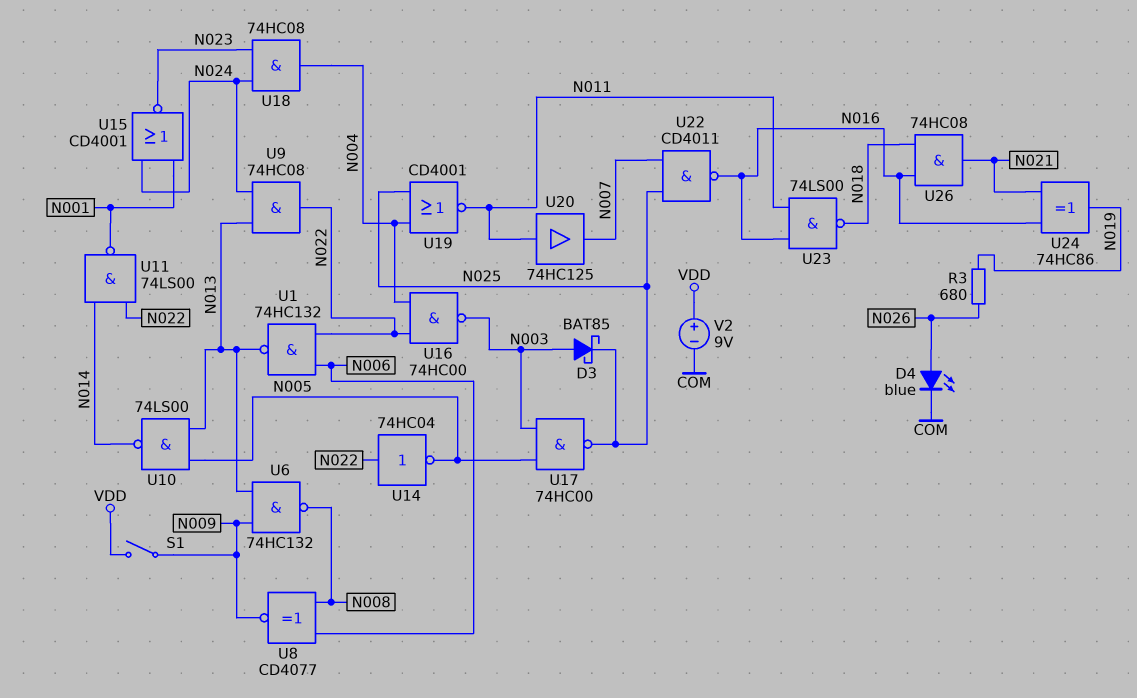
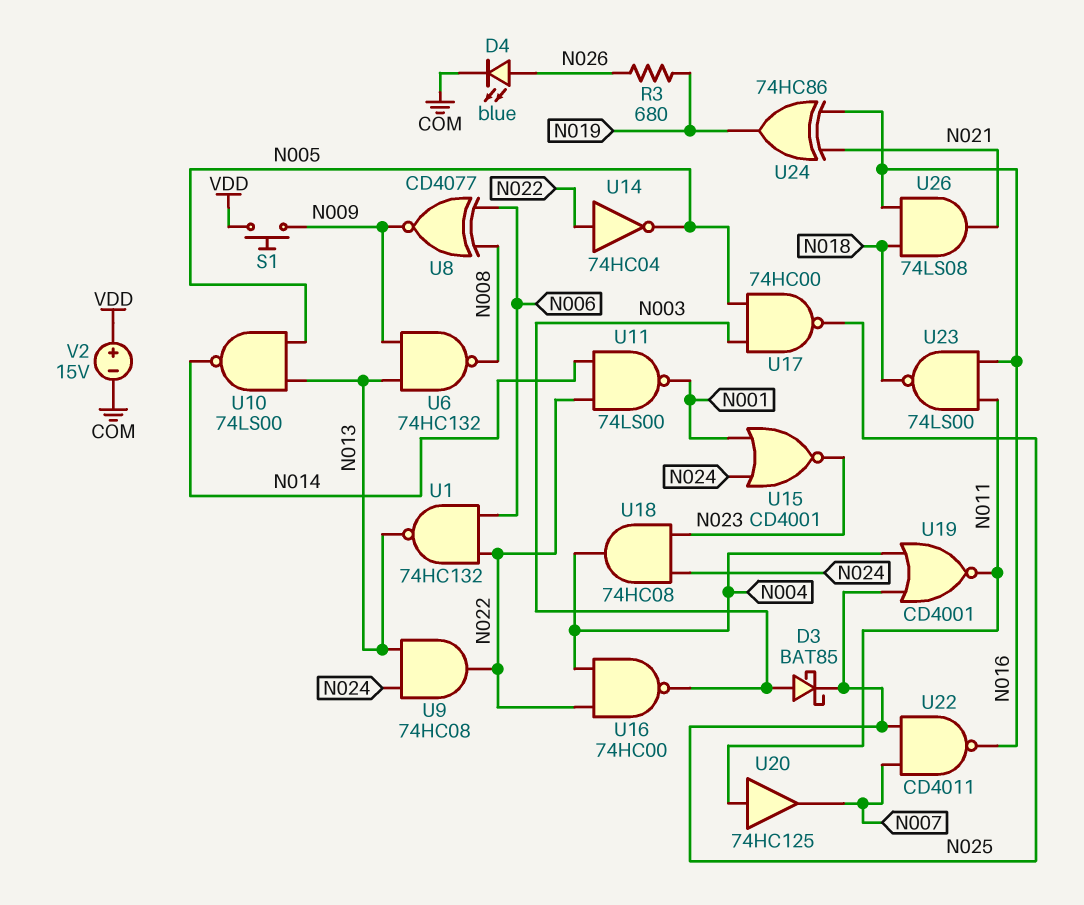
S1: switch (N009, VDD) -> button (N009, VDD)
U26: AND 74HC08 (in N016, in N018, out N021) -> AND 74LS08 (in N016, in N018, out N021)
V2: 9V (plus VDD, minus COM) -> 15V (plus VDD, minus COM)

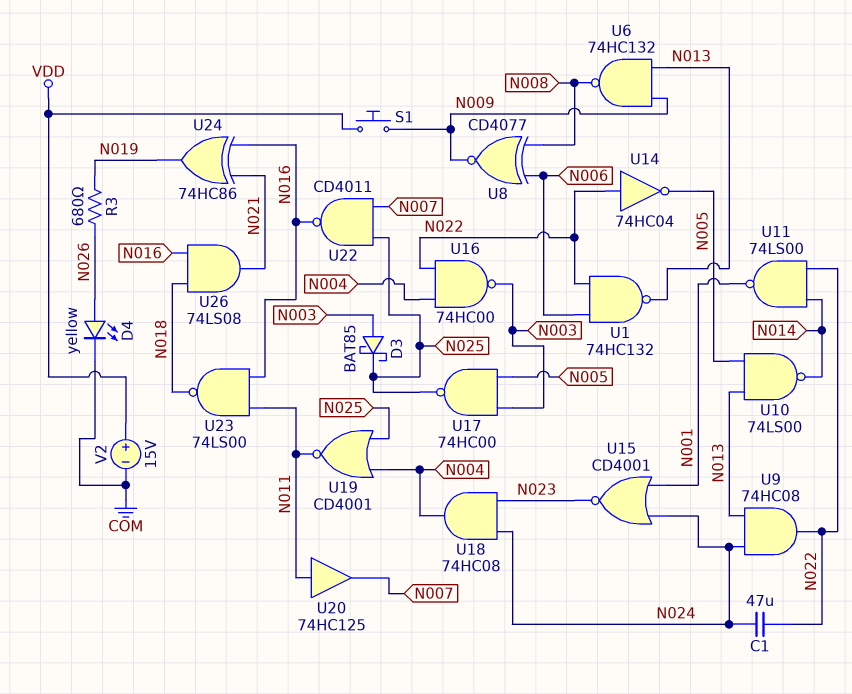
C1: none -> 47uF (N022, N024)
D4: LED blue (A N026, K COM) -> LED yellow (A N026, K COM)

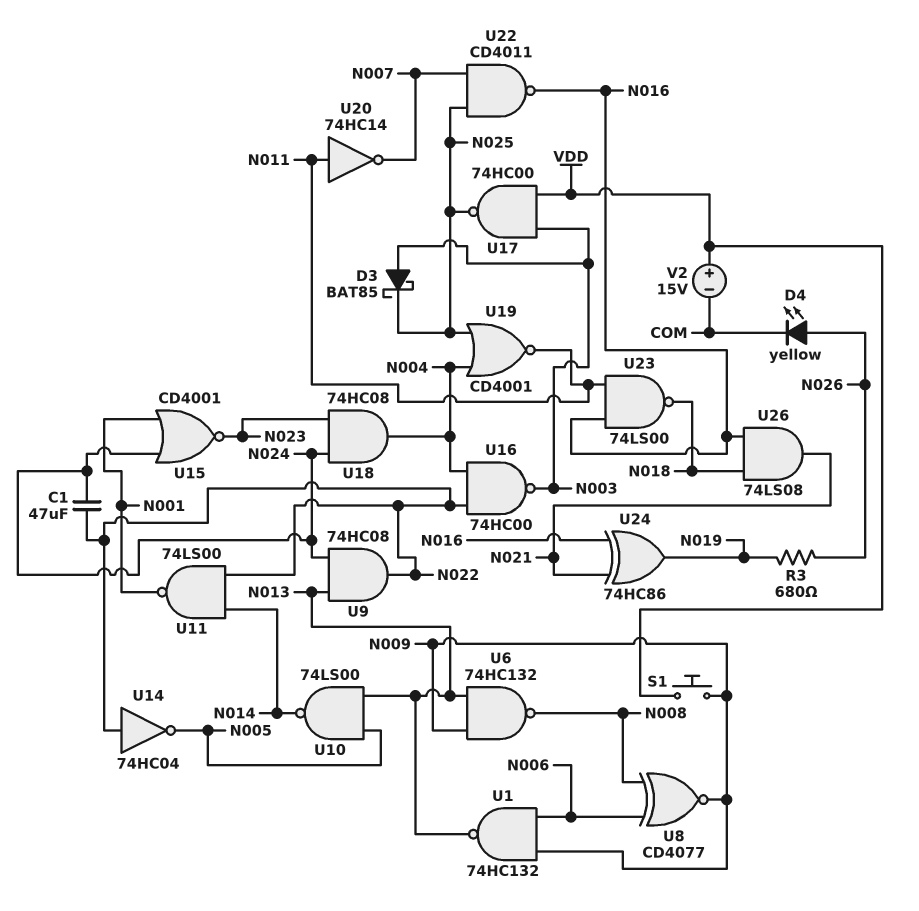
U1: NAND 74HC132 (in N006, in N022, out N013) -> NAND 74HC132 (in N006, in N009, out N013)
U17: NAND 74HC00 (in N003, in N005, out N025) -> NAND 74HC00 (in N003, in VDD, out N025)
U20: buffer 74HC125 (in N011, out N007) -> NOT 74HC14 (in N011, out N007)

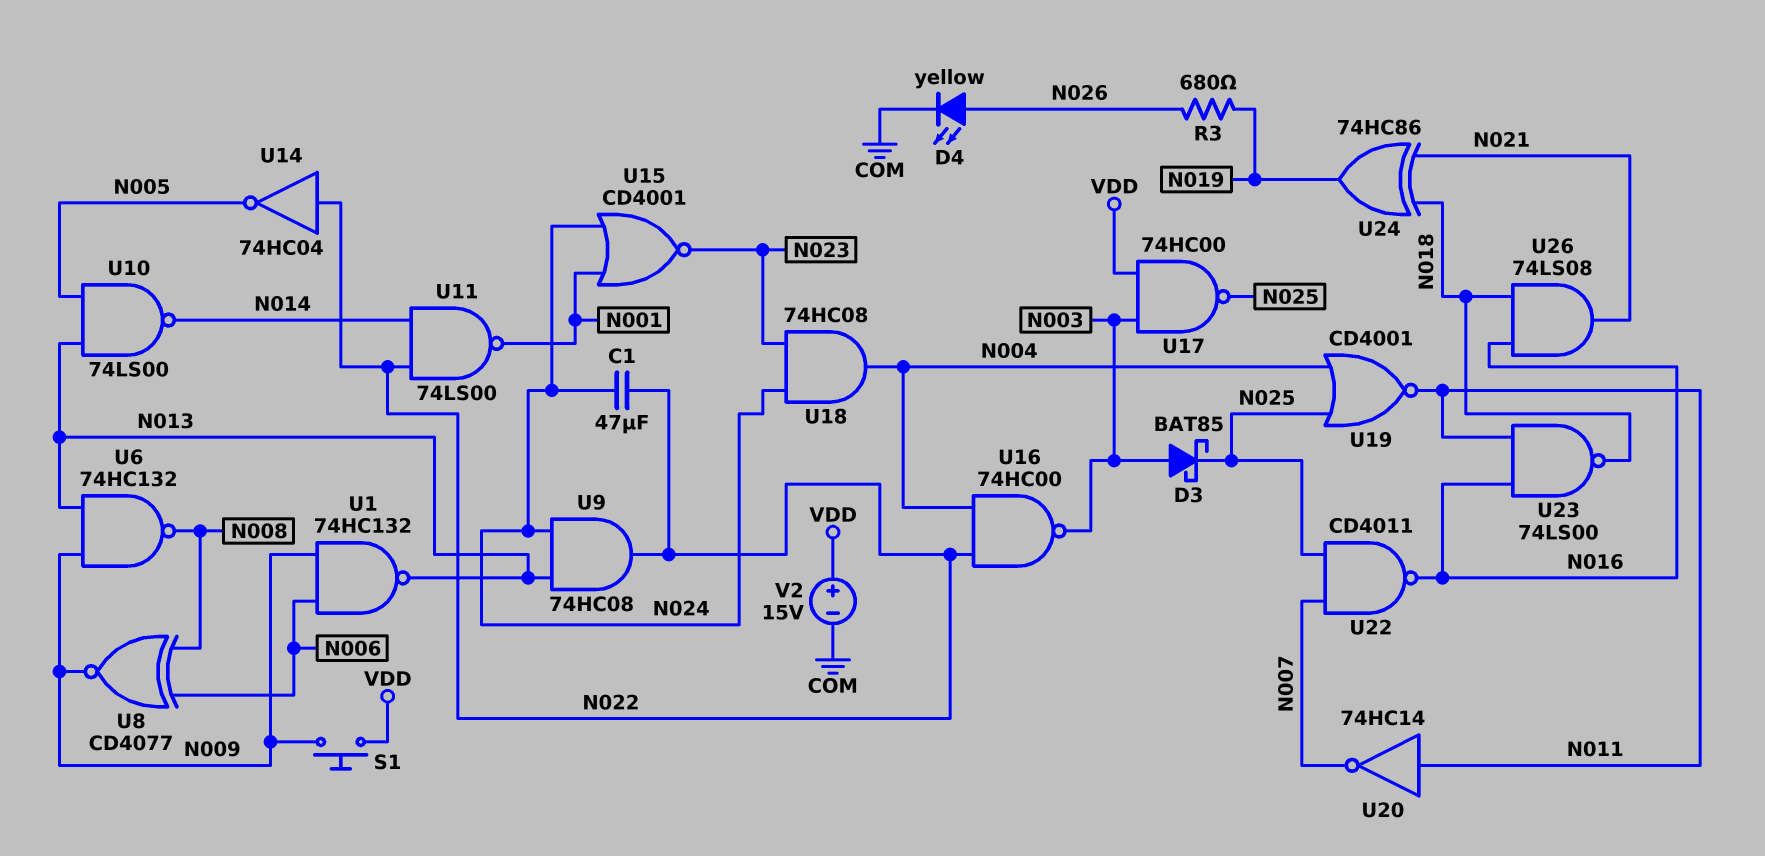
U24: XOR 74HC86 (in N016, in N021, out N019) -> XOR 74HC86 (in N018, in N021, out N019)

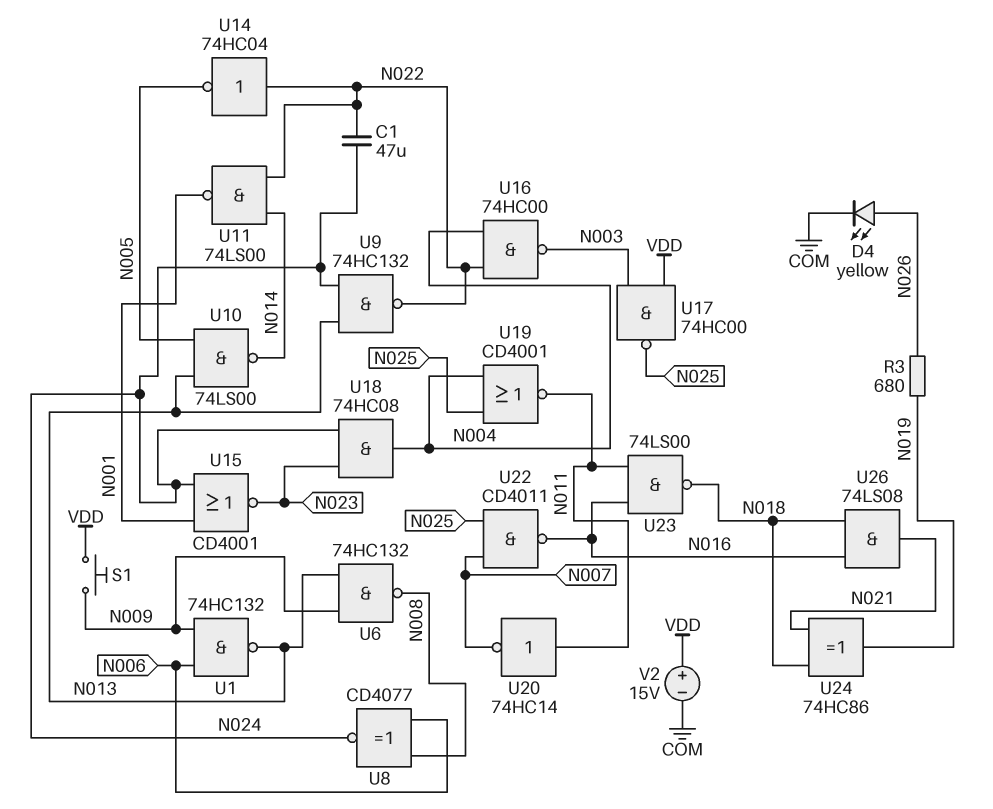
D3: schottky BAT85 (A N003, K N025) -> none
U8: XNOR CD4077 (in N006, in N008, out N009) -> XNOR CD4077 (in N006, in N008, out N024)
U9: AND 74HC08 (in N013, in N024, out N022) -> NAND 74HC132 (in N013, in N024, out N022)

